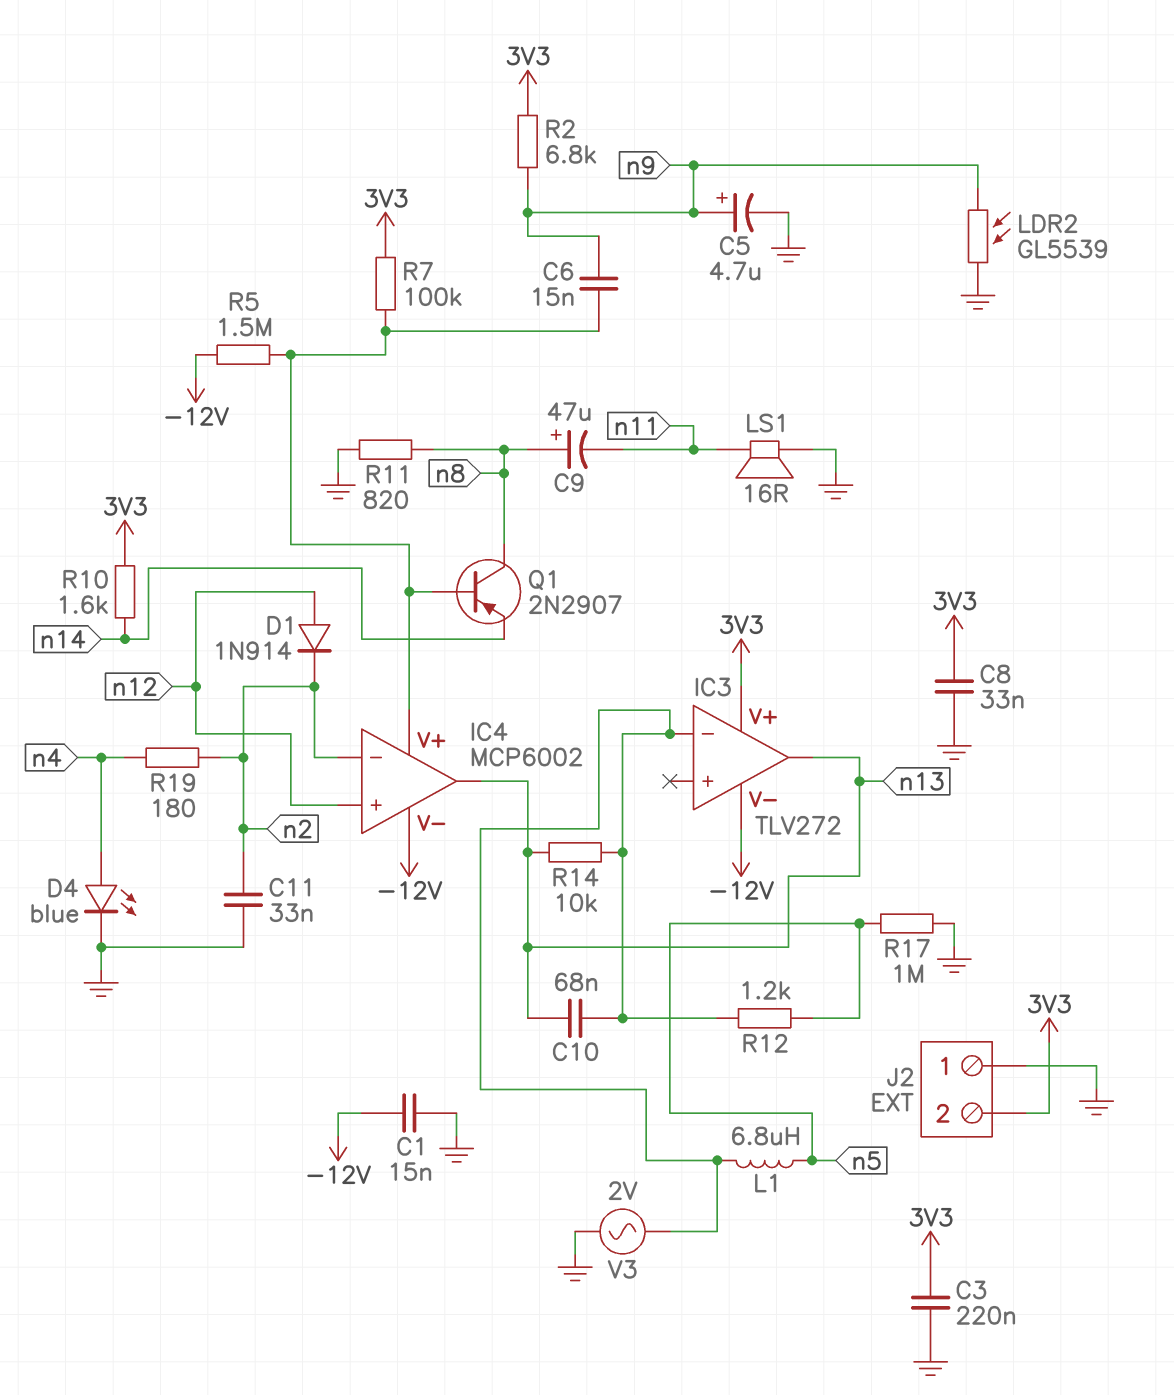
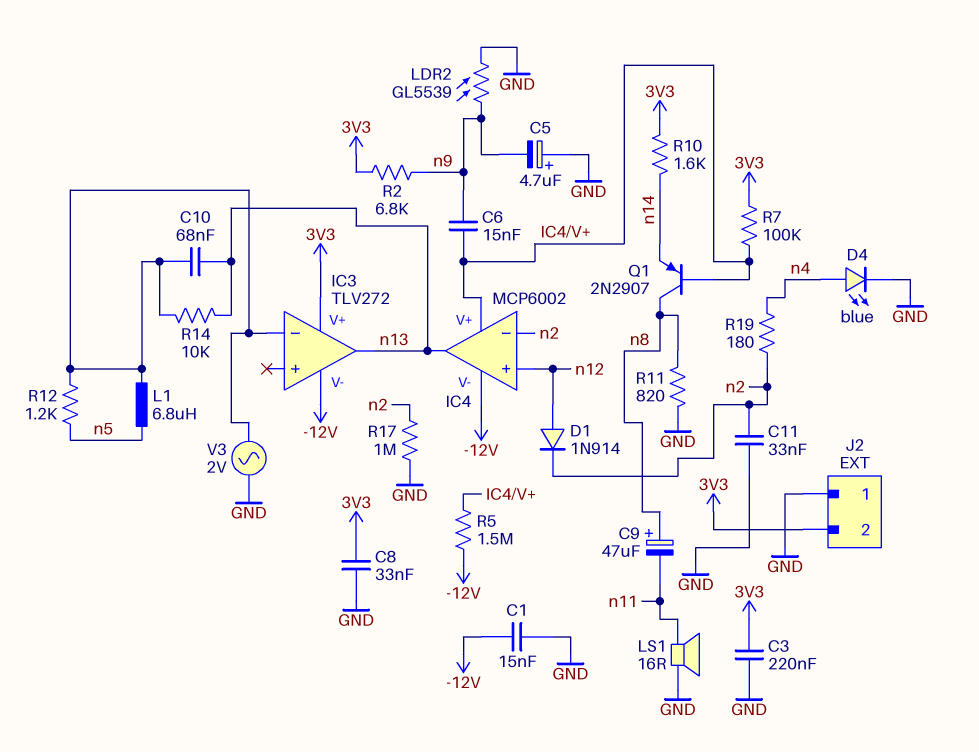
C5: 4.7uF (plus n9, minus GND) -> 4.7uF (plus GND, minus n9)
R17: 1M (GND, n5) -> 1M (GND, n2)

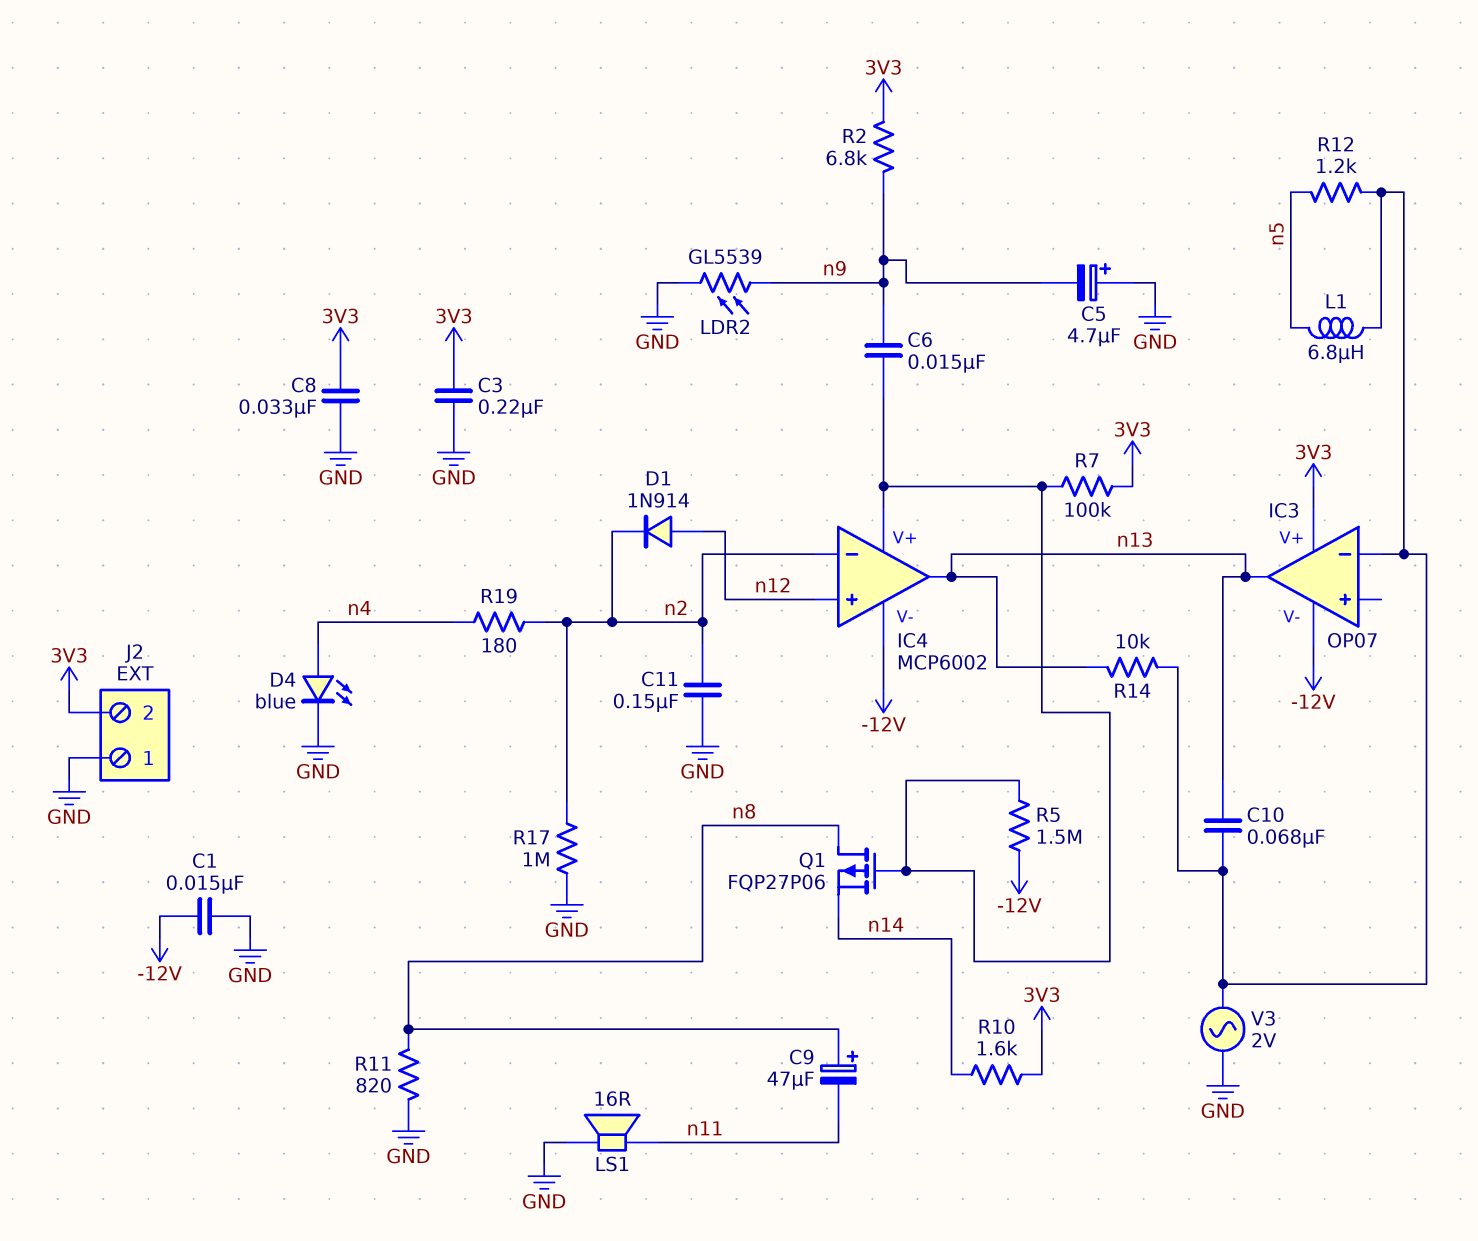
C11: 33nF (GND, n2) -> 150nF (GND, n2)
IC3: TLV272 -> OP07
Q1: PNP 2N2907 (B IC4/V+, C n8, E n14) -> PMOS FQP27P06 (G IC4/V+, D n8, S n14)

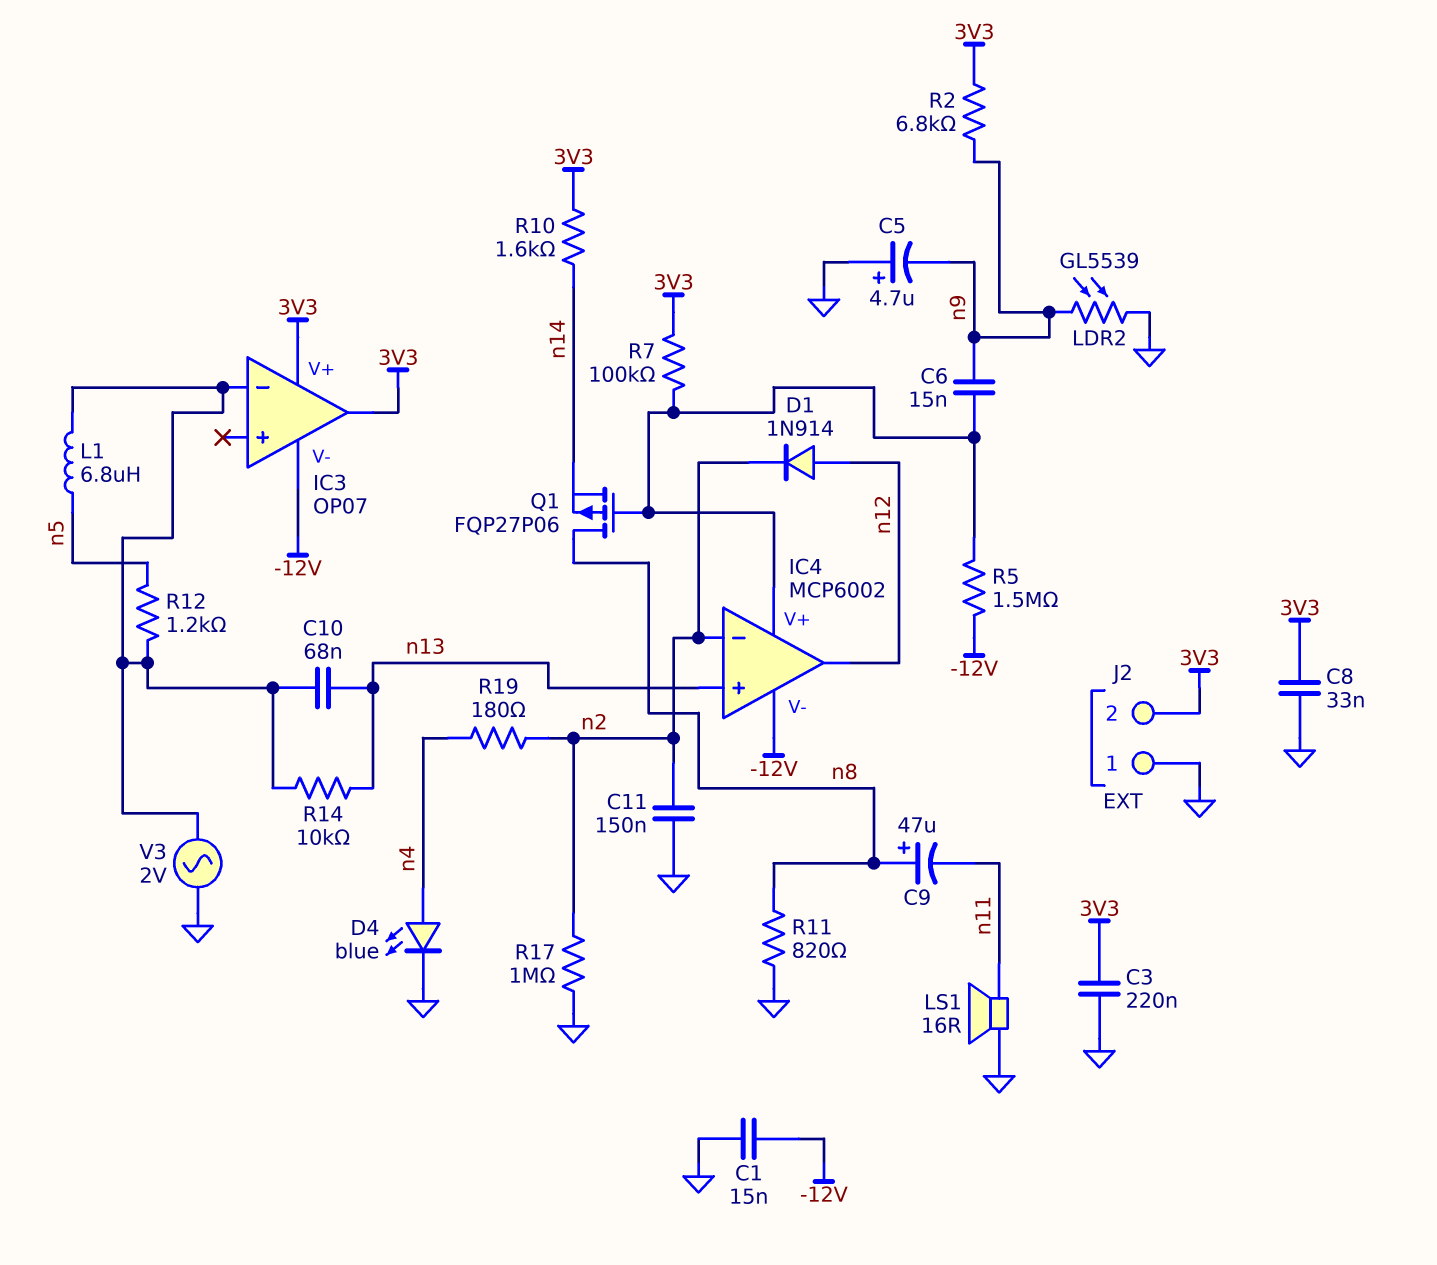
IC3 pin out: n13 -> 3V3
IC4 pin in+: n12 -> n13
IC4 pin out: n13 -> n12

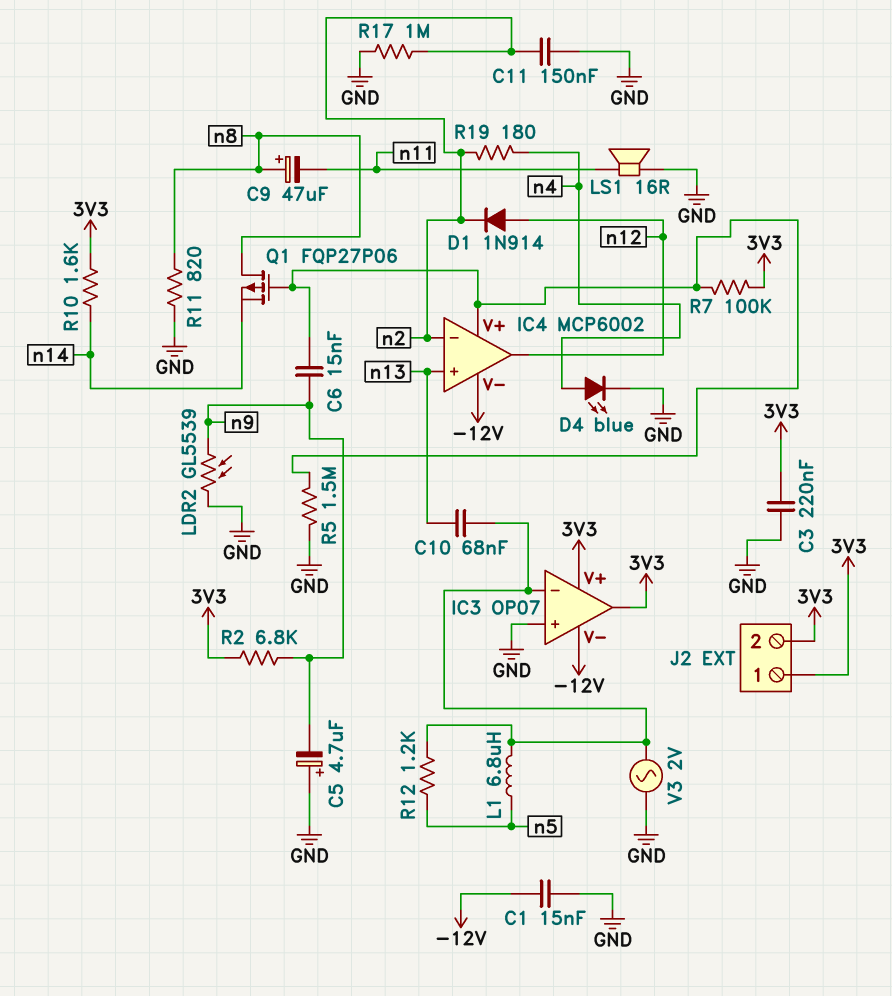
C8: 33nF (3V3, GND) -> none
IC3 pin in+: none -> GND
J2 pin 1: GND -> 3V3
R5: 1.5M (-12V, IC4/V+) -> 1.5M (GND, IC4/V+)
R14: 10k (IC3/in-, n13) -> none

